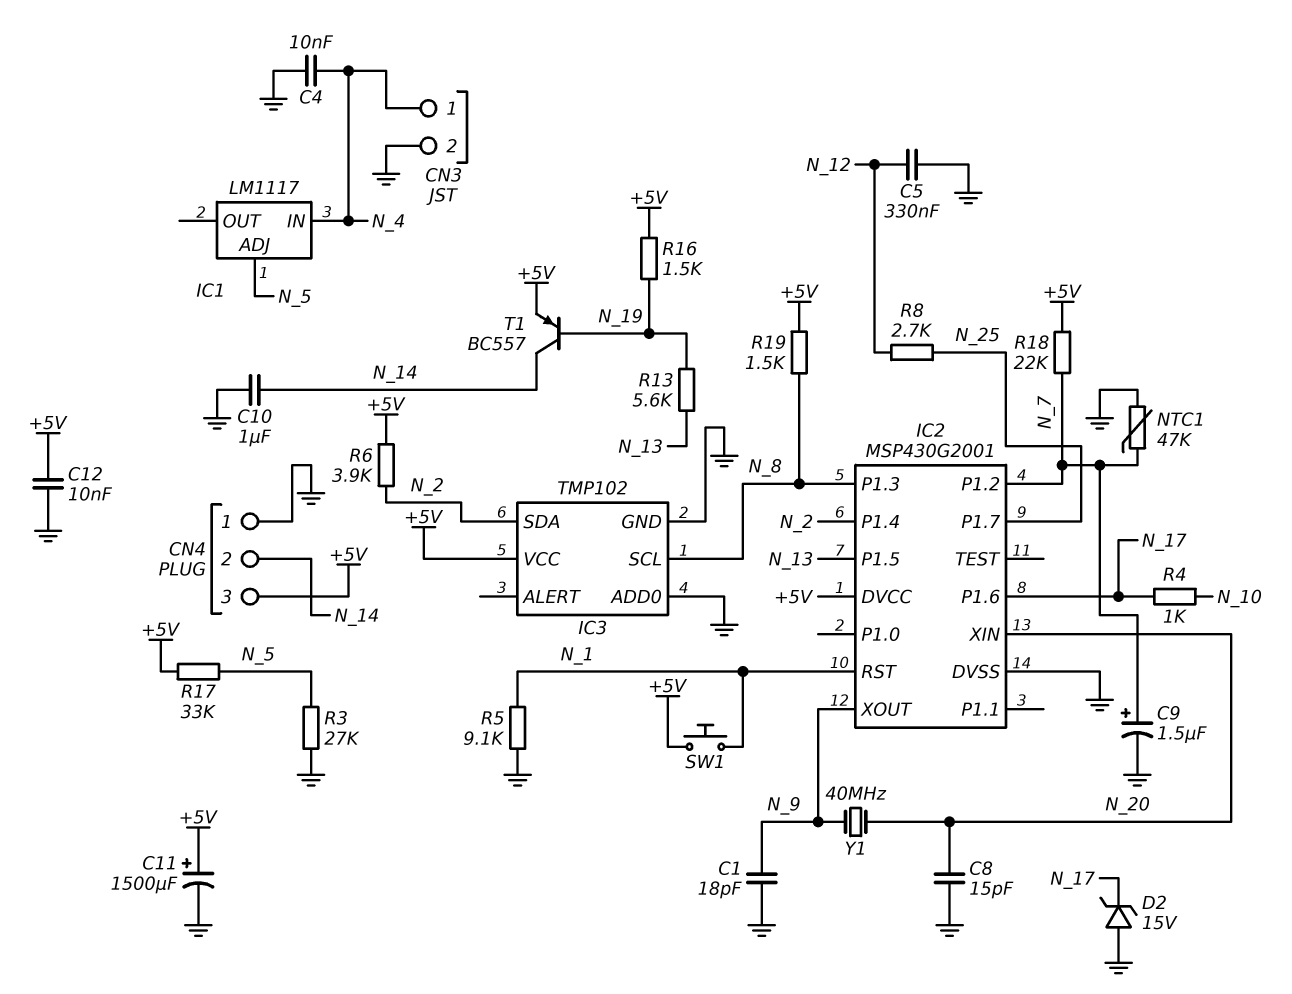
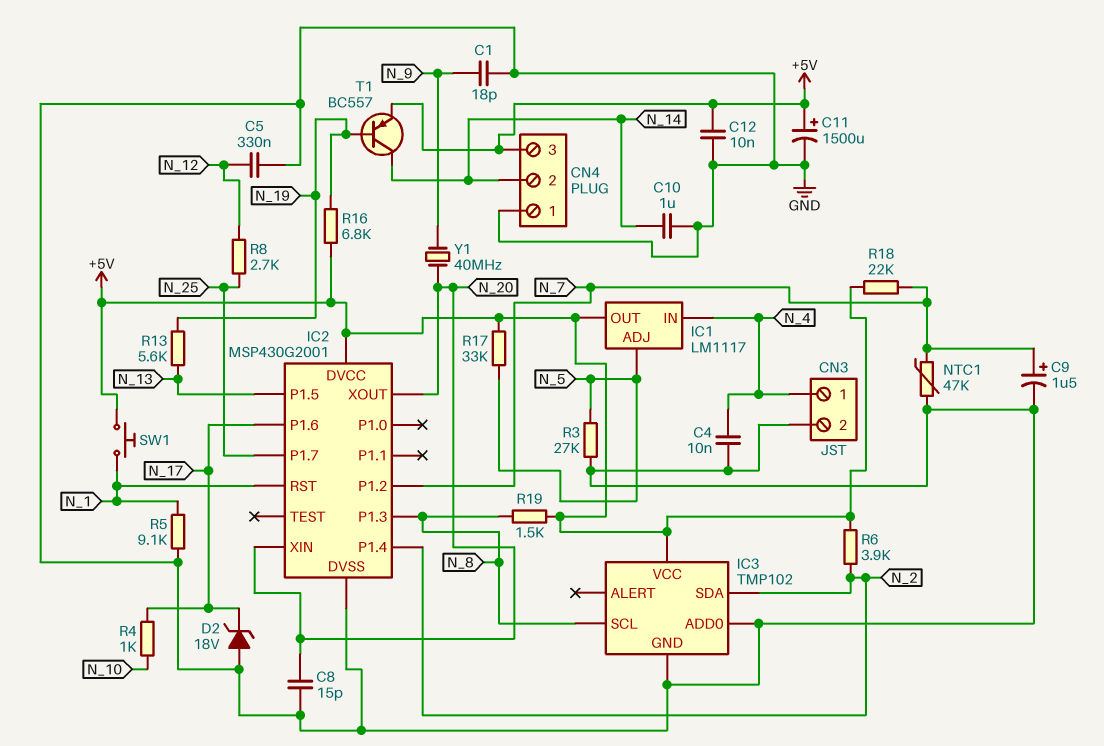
D2: zener 15V (A GND, K N_17) -> zener 18V (A GND, K N_17)
IC1 pin OUT: none -> +5V
IC2 pin XOUT: N_9 -> N_20
R16: 1.5k (+5V, N_19) -> 6.8k (+5V, N_19)

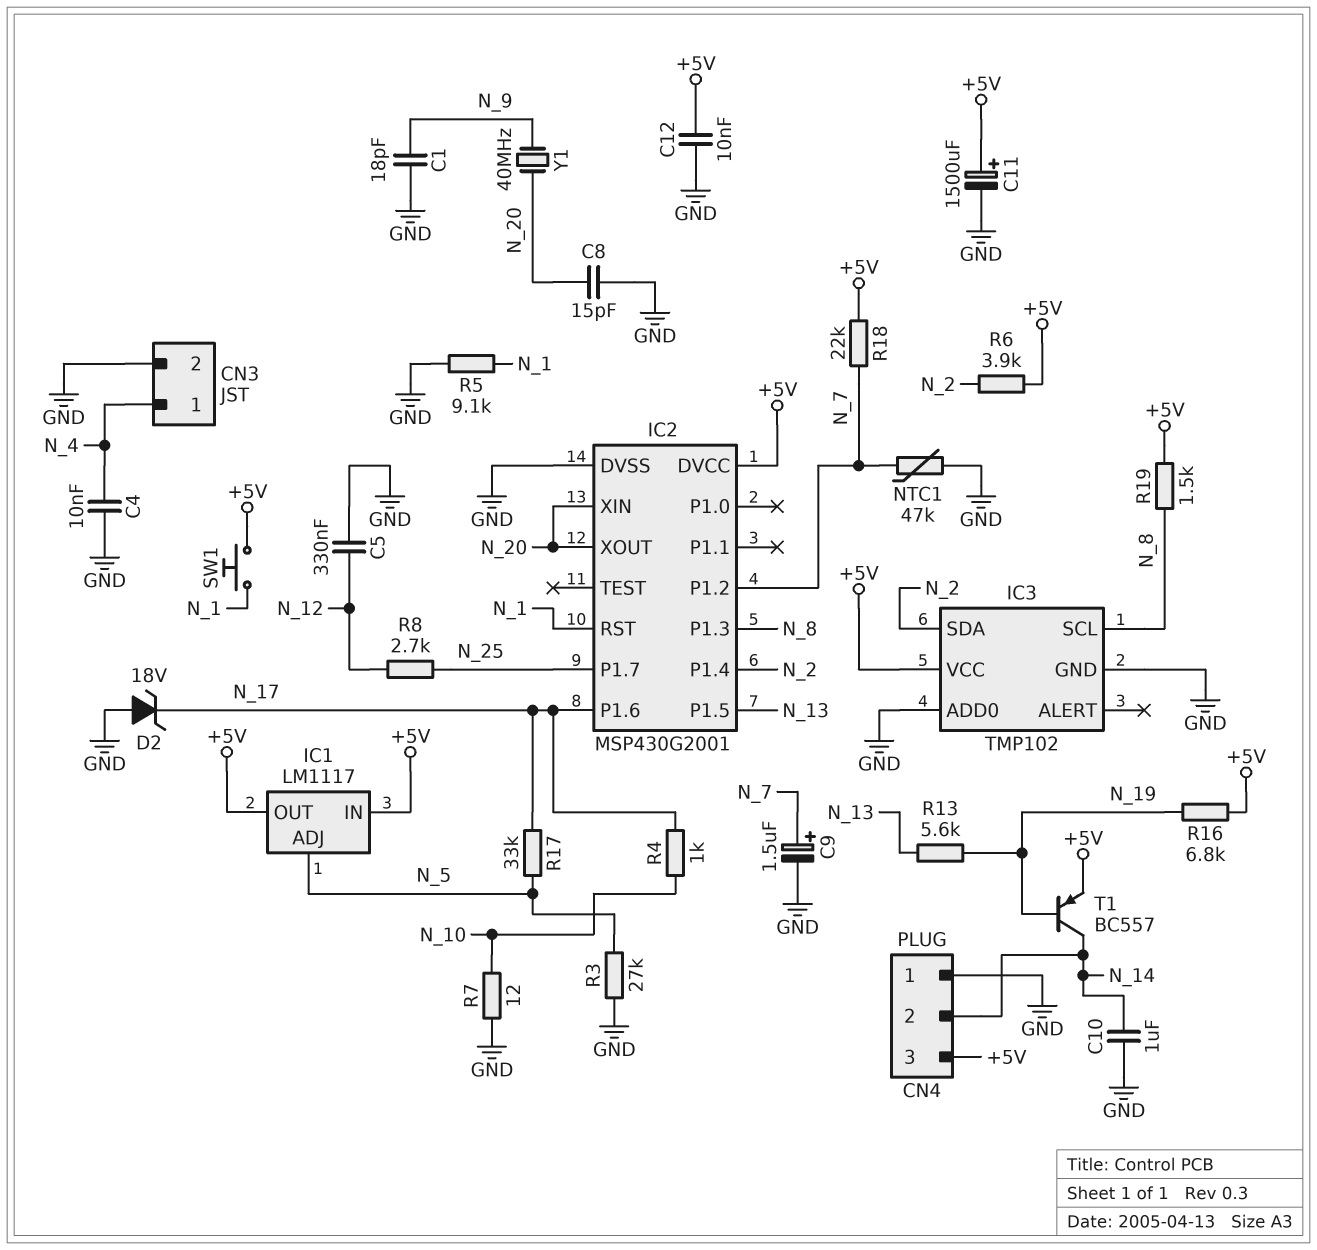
IC1 pin IN: N_4 -> +5V
R7: none -> 12 (GND, N_10)
R17: 33k (+5V, N_5) -> 33k (N_5, N_17)

